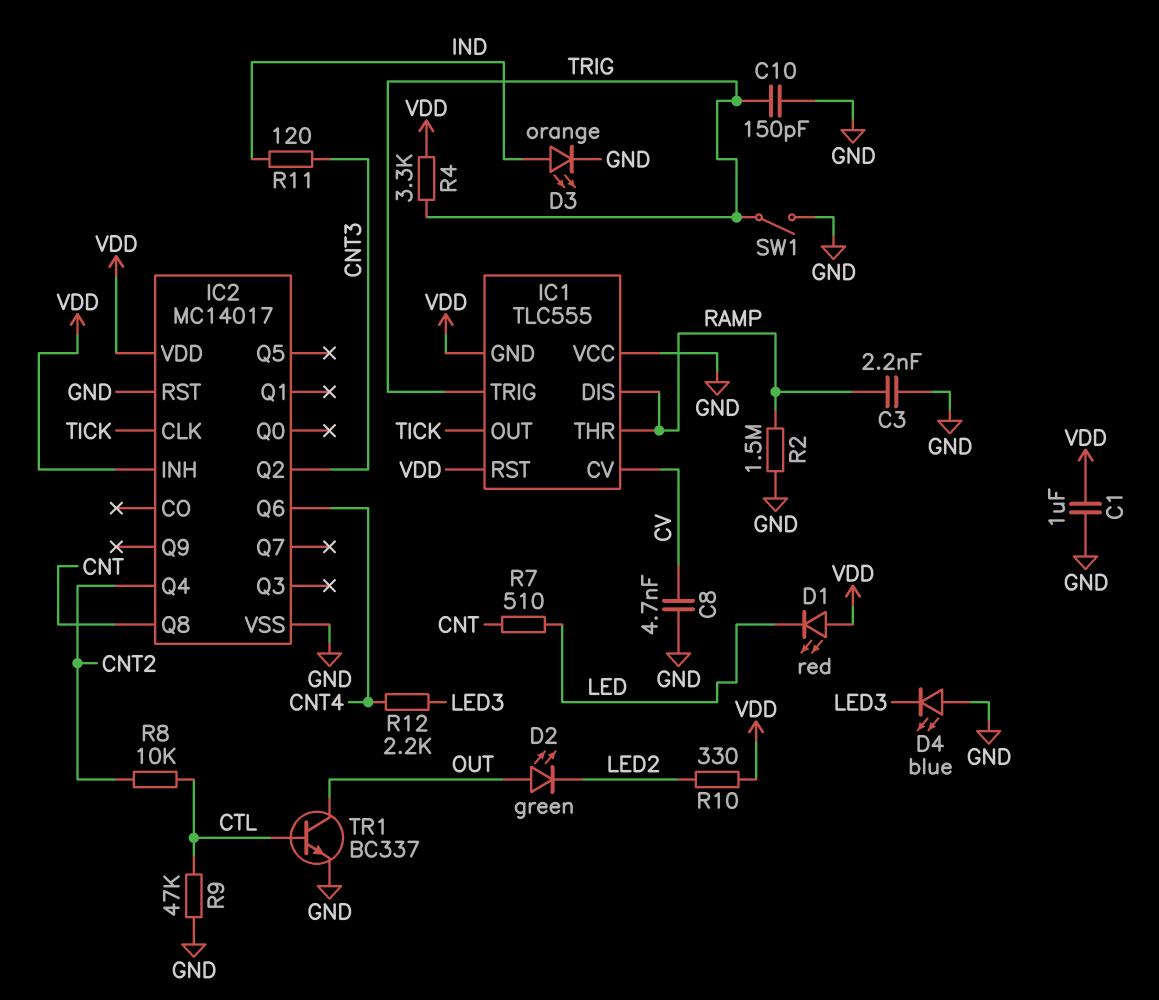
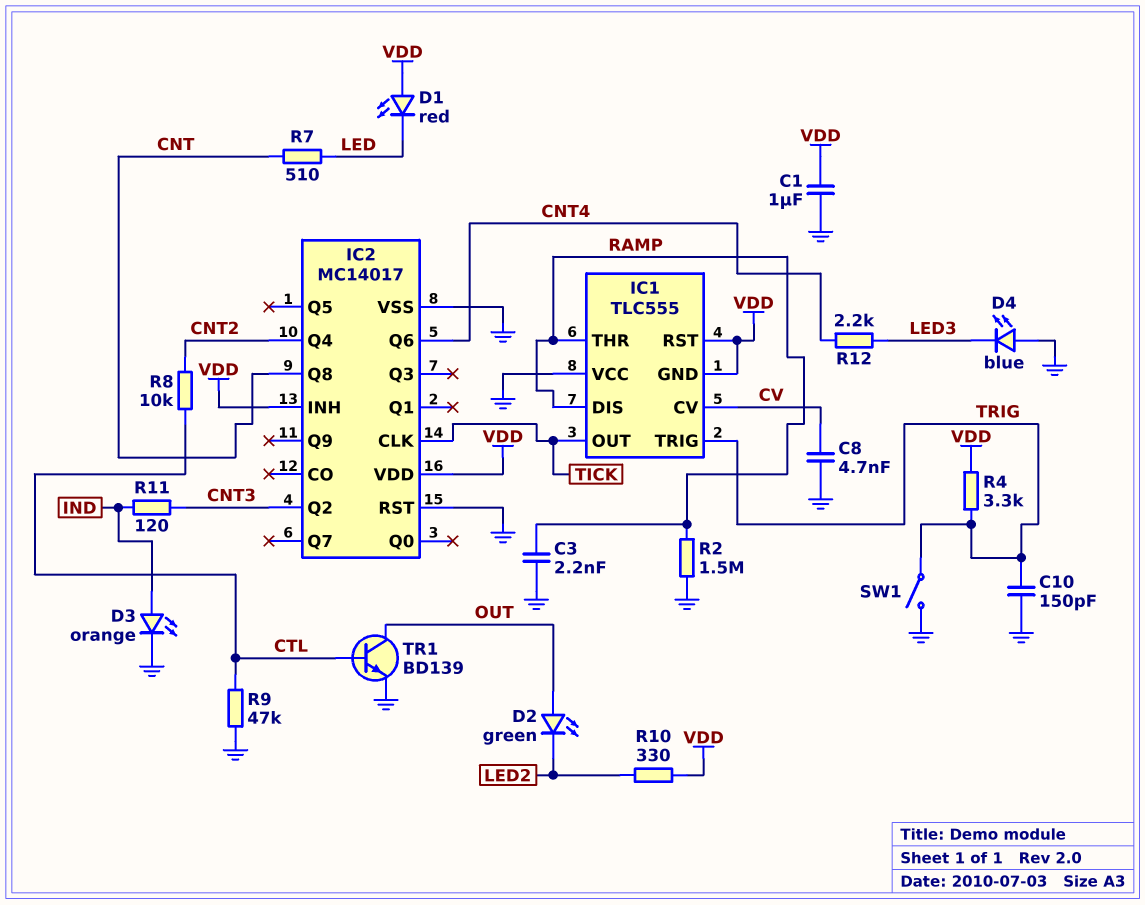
TR1: NPN BC337 (B CTL, C OUT, E GND) -> NPN BD139 (B CTL, C OUT, E GND)

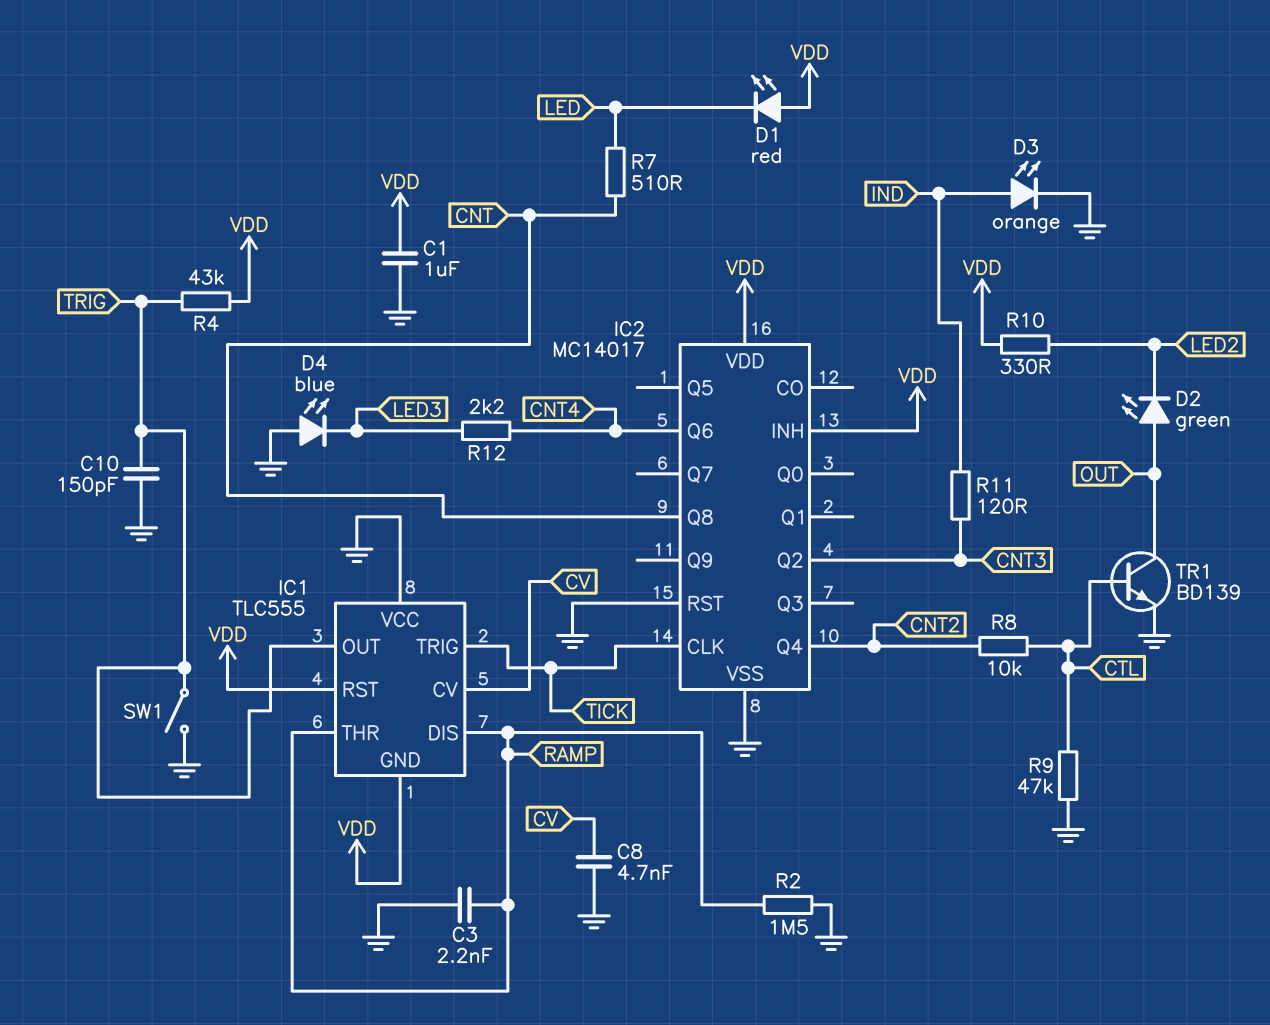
IC1 pin OUT: TICK -> TRIG
IC1 pin TRIG: TRIG -> TICK
R4: 3.3k (TRIG, VDD) -> 43k (TRIG, VDD)

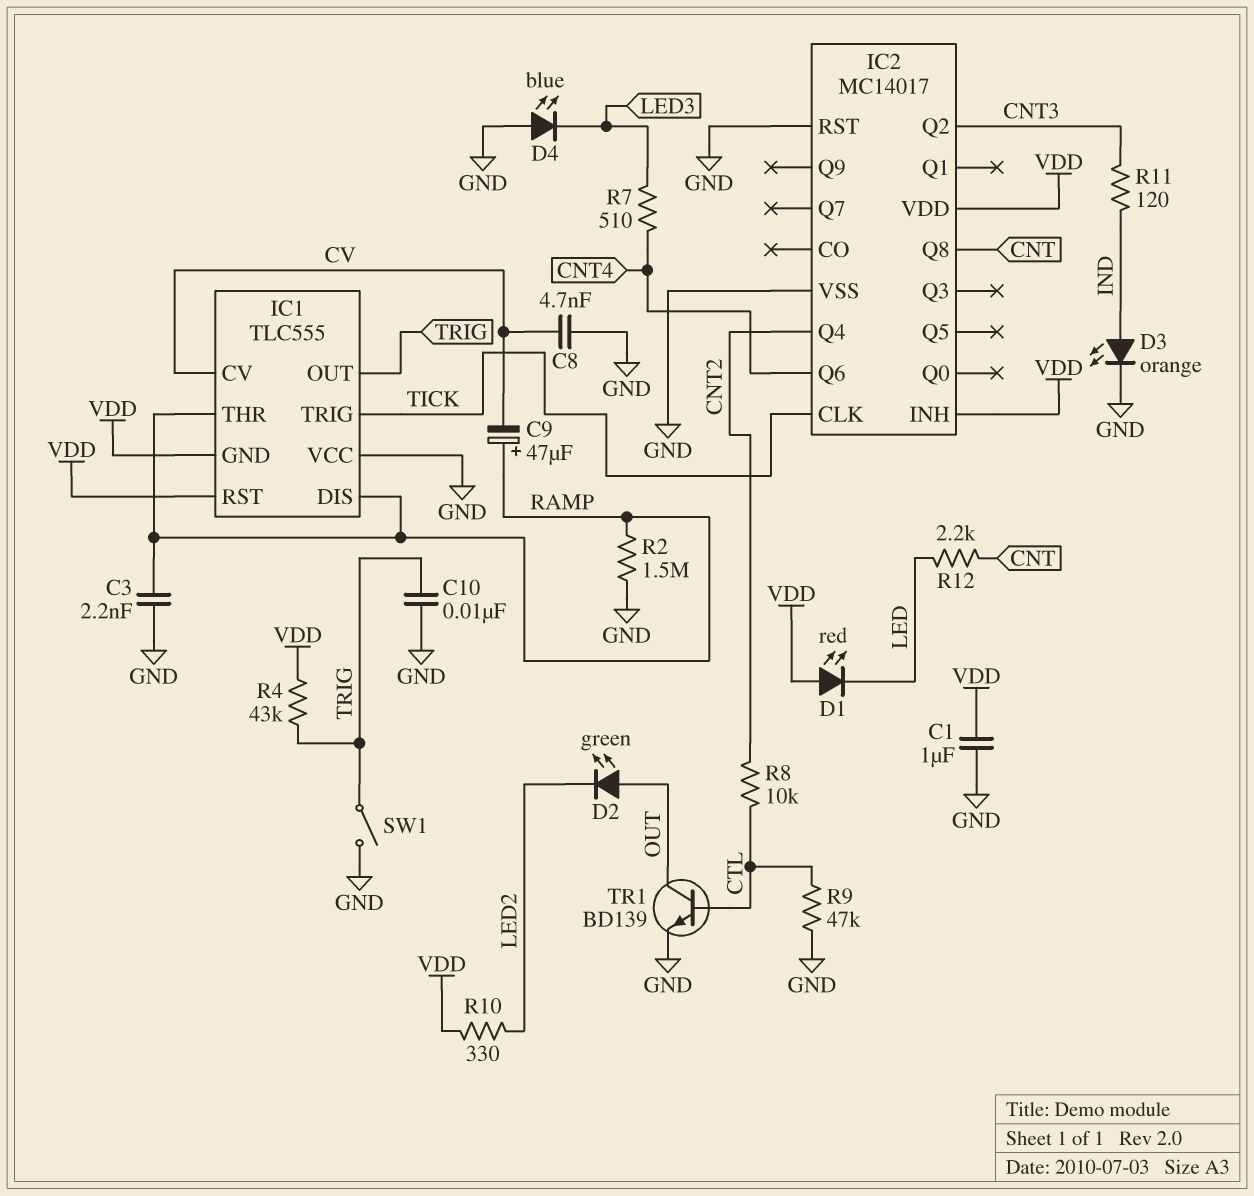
C9: none -> 47uF (plus RAMP, minus CV)
C10: 150pF (GND, TRIG) -> 10nF (GND, TRIG)
R7: 510 (CNT, LED) -> 510 (CNT4, LED3)
R12: 2.2k (CNT4, LED3) -> 2.2k (CNT, LED)

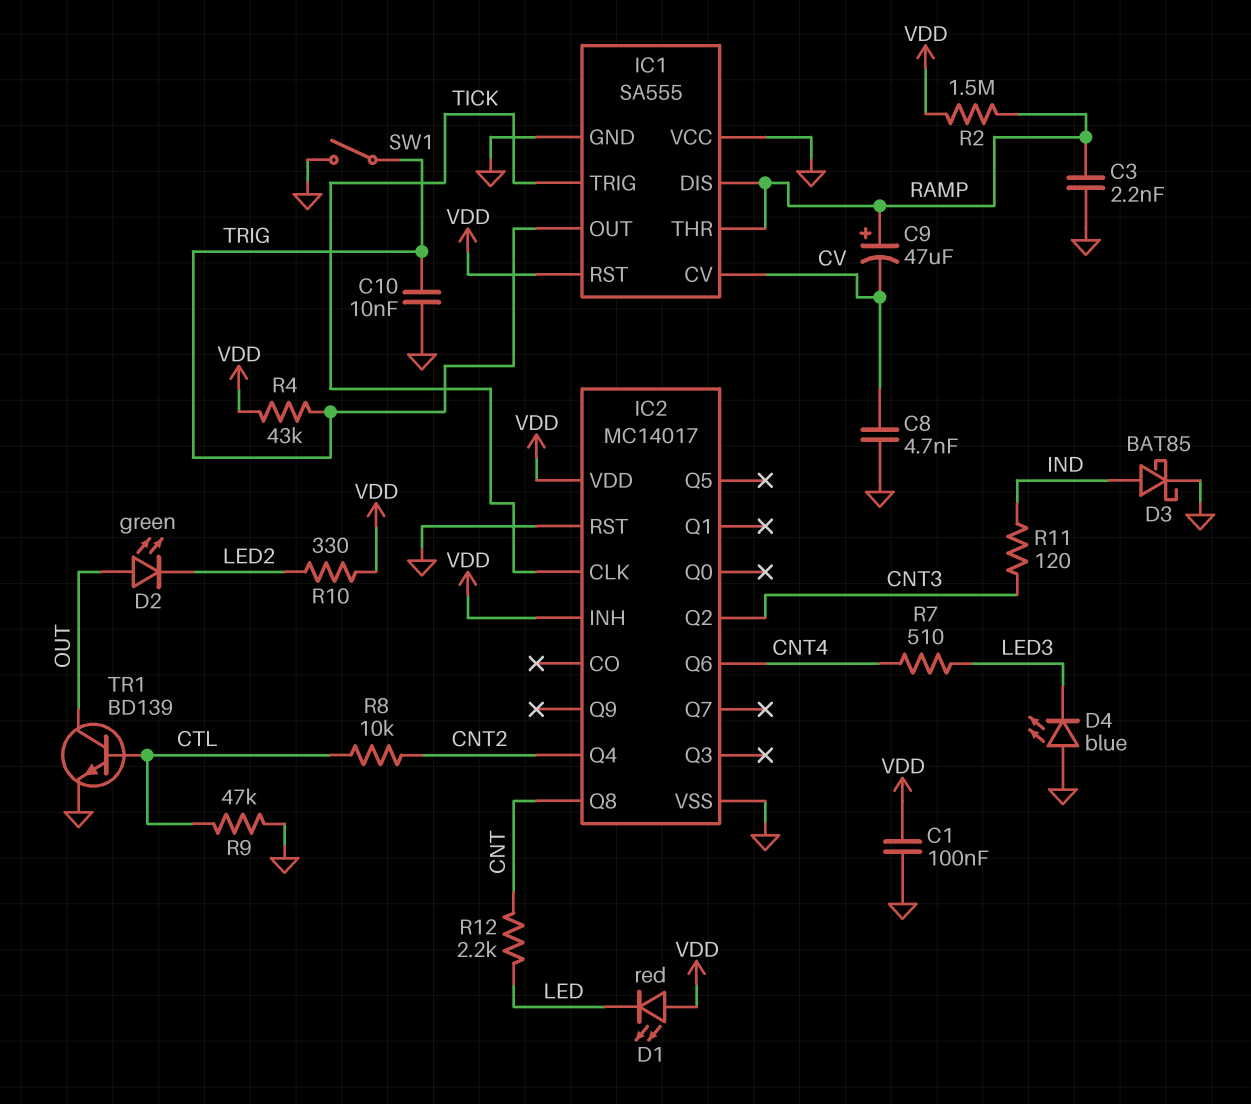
C1: 1uF (GND, VDD) -> 100nF (GND, VDD)
D3: LED orange (A IND, K GND) -> schottky BAT85 (A IND, K GND)
IC1: TLC555 -> SA555
IC1 pin GND: VDD -> GND
R2: 1.5M (GND, RAMP) -> 1.5M (RAMP, VDD)

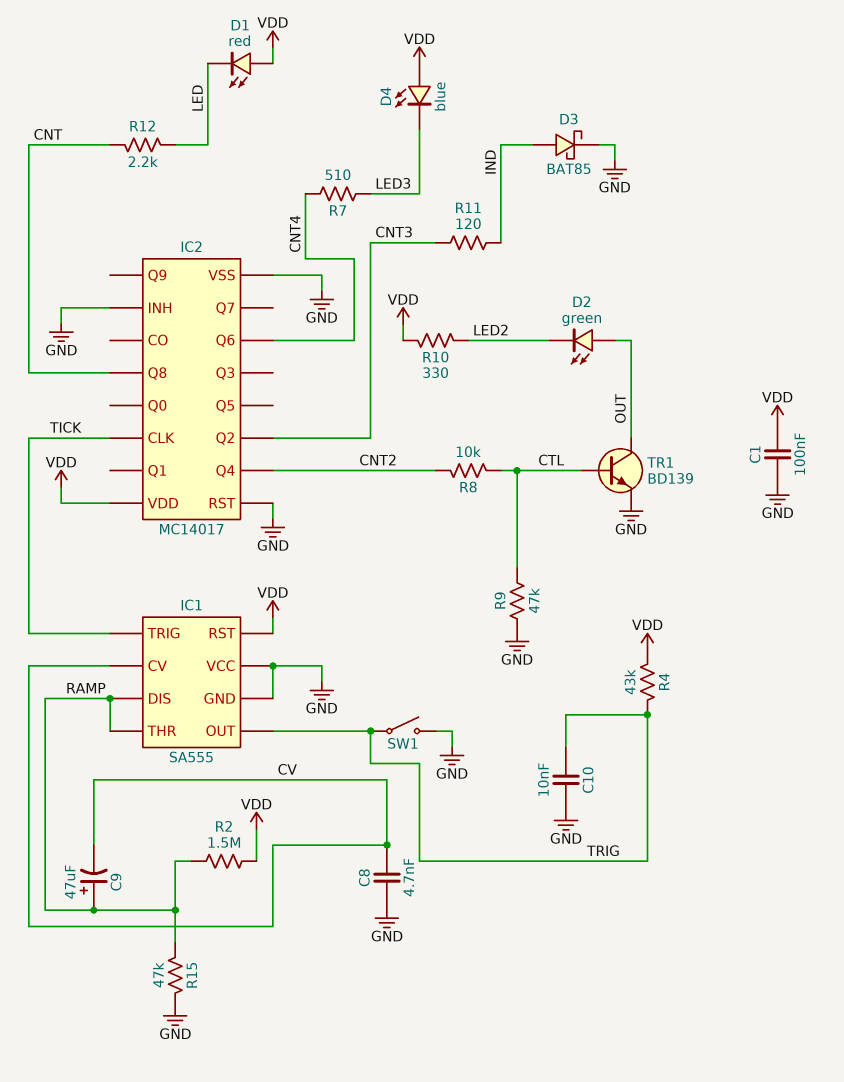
C3: 2.2nF (GND, RAMP) -> none
D4: LED blue (A GND, K LED3) -> LED blue (A VDD, K LED3)
IC2 pin INH: VDD -> GND
R15: none -> 47k (GND, RAMP)

